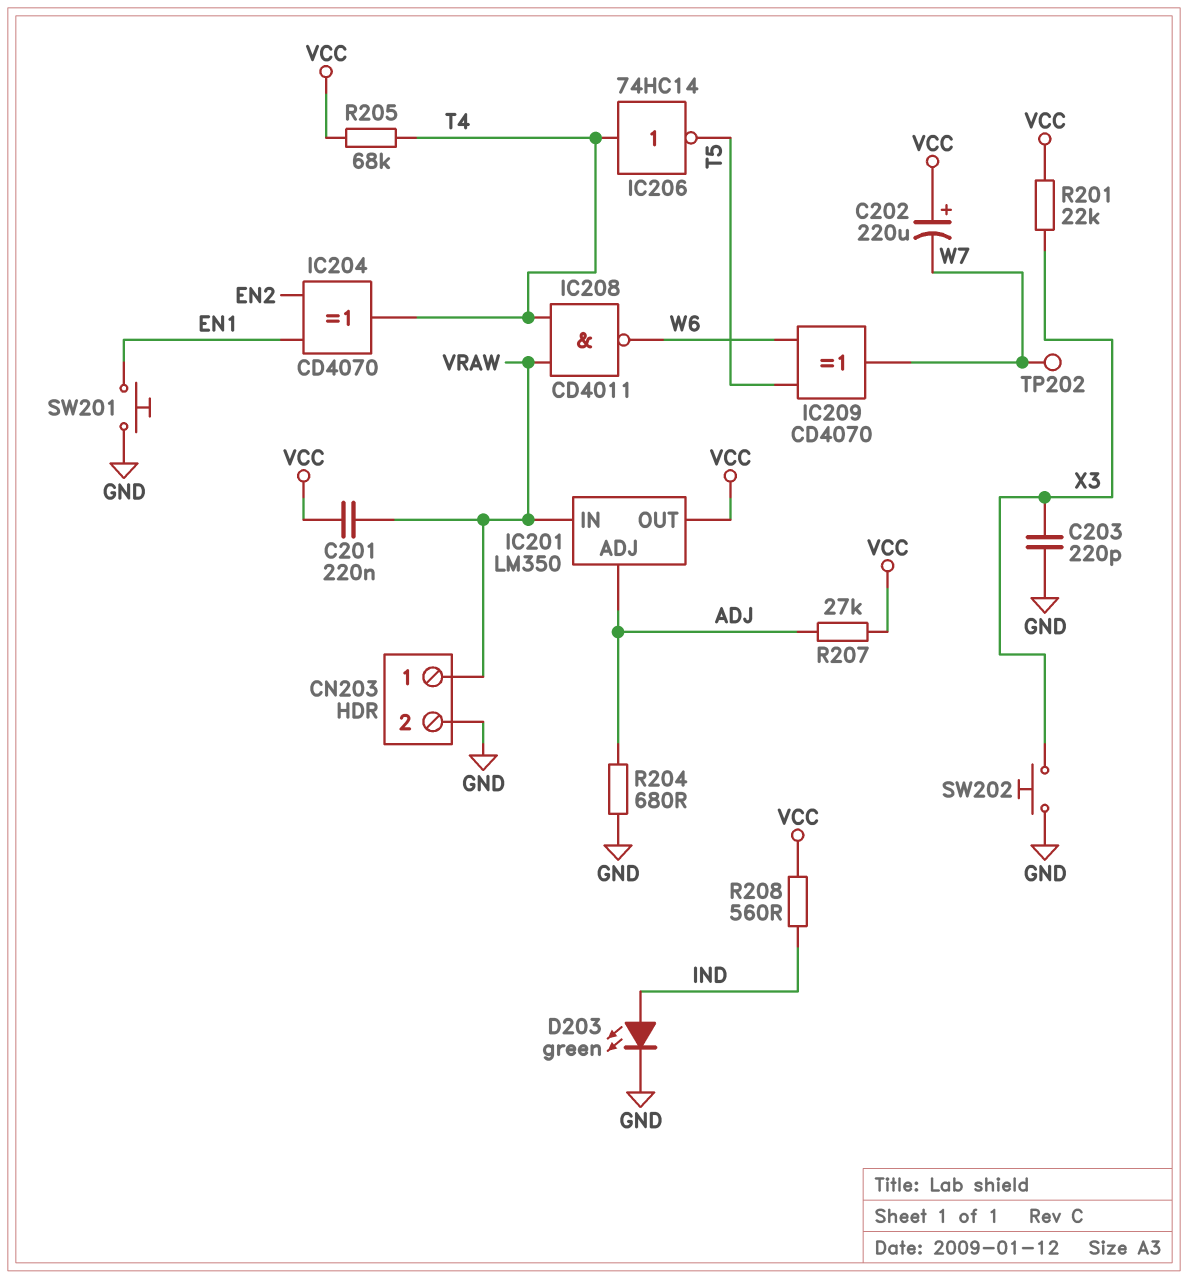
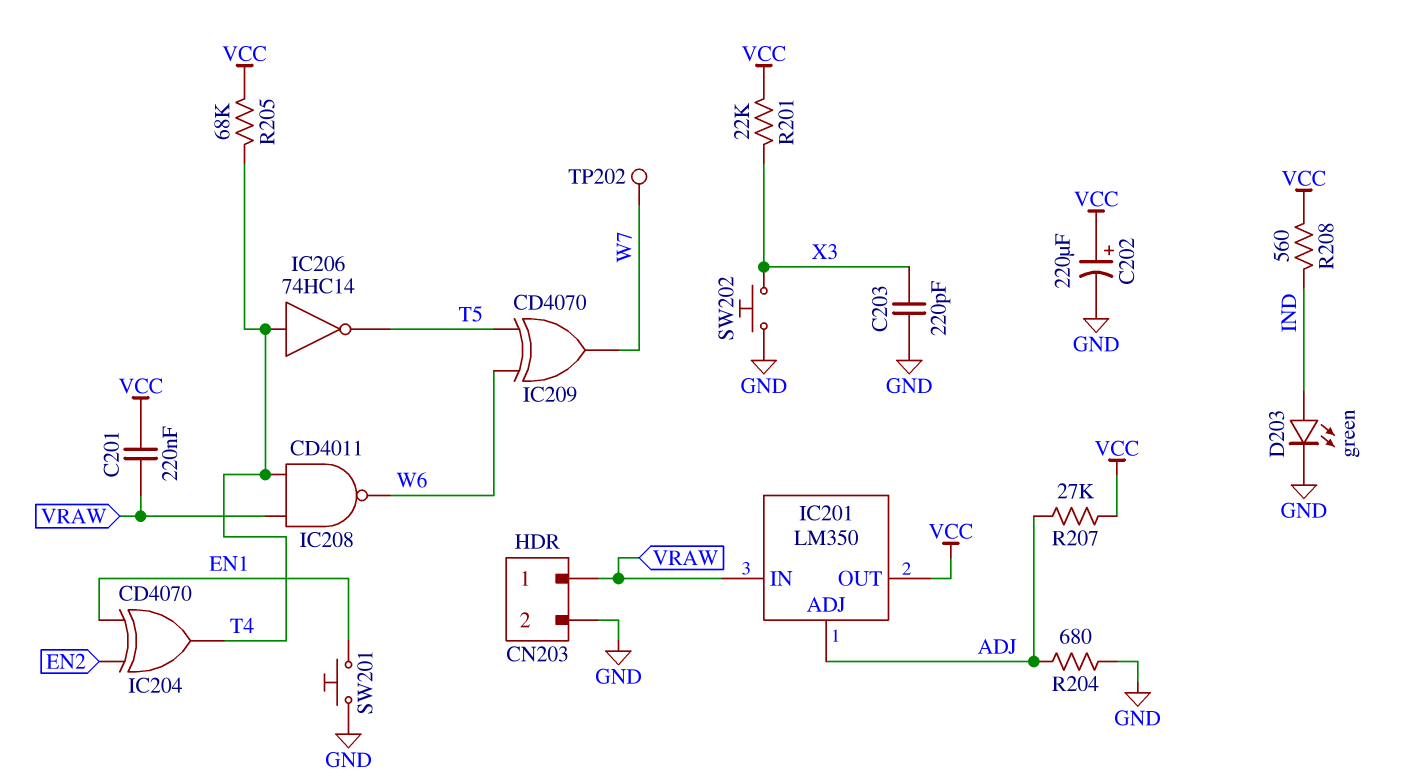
C202: 220uF (plus VCC, minus W7) -> 220uF (plus VCC, minus GND)

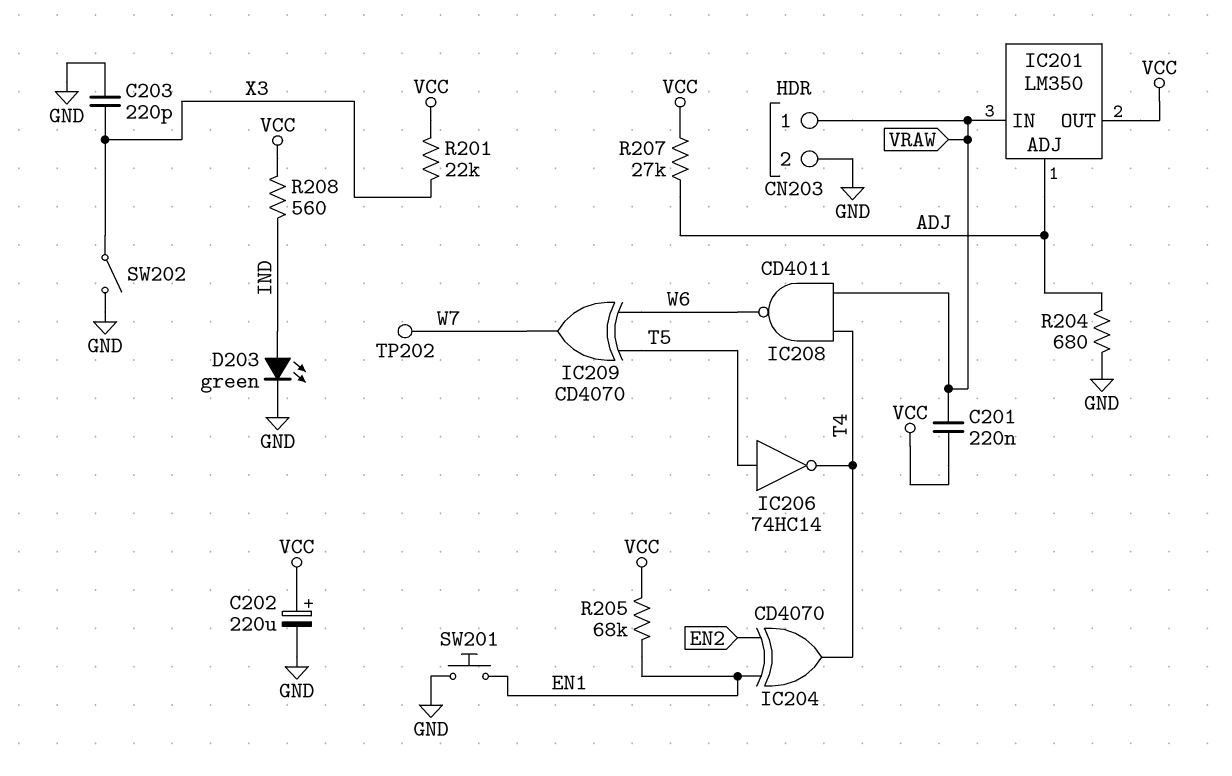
IC206: NOT 74HC14 (in T4, out T5) -> NOT 74HC14 (in T5, out T4)
R205: 68k (T4, VCC) -> 68k (EN1, VCC)
SW202: button (GND, X3) -> switch (GND, X3)

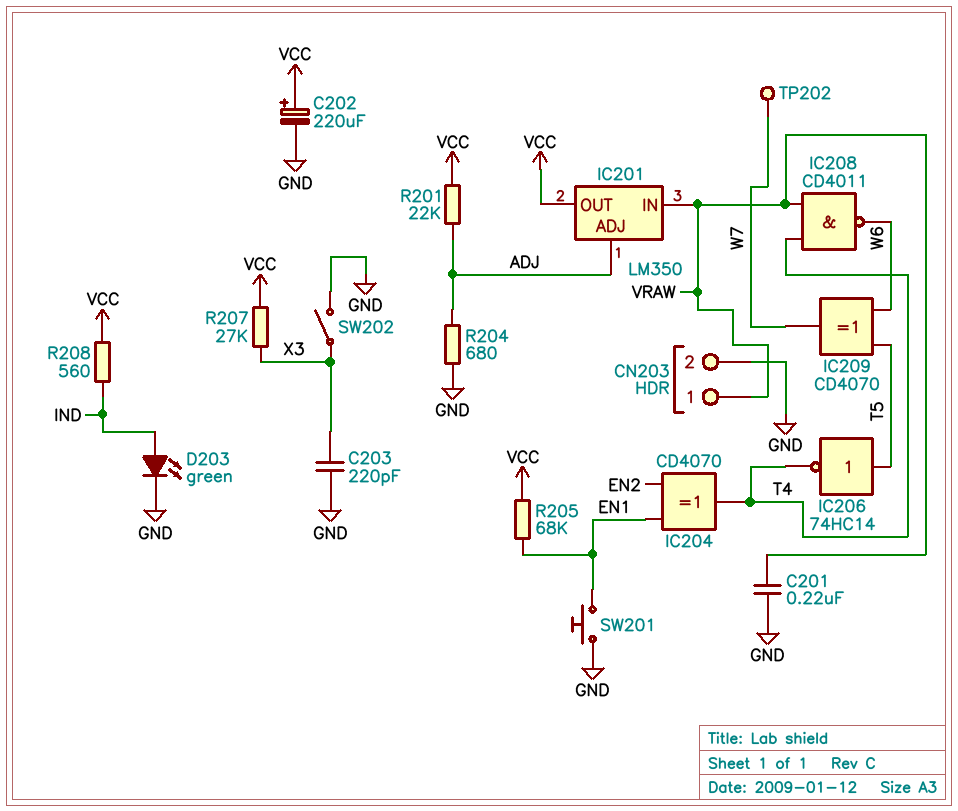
C201: 220nF (VCC, VRAW) -> 220nF (GND, VRAW)
R201: 22k (VCC, X3) -> 22k (ADJ, VCC)
R207: 27k (ADJ, VCC) -> 27k (VCC, X3)

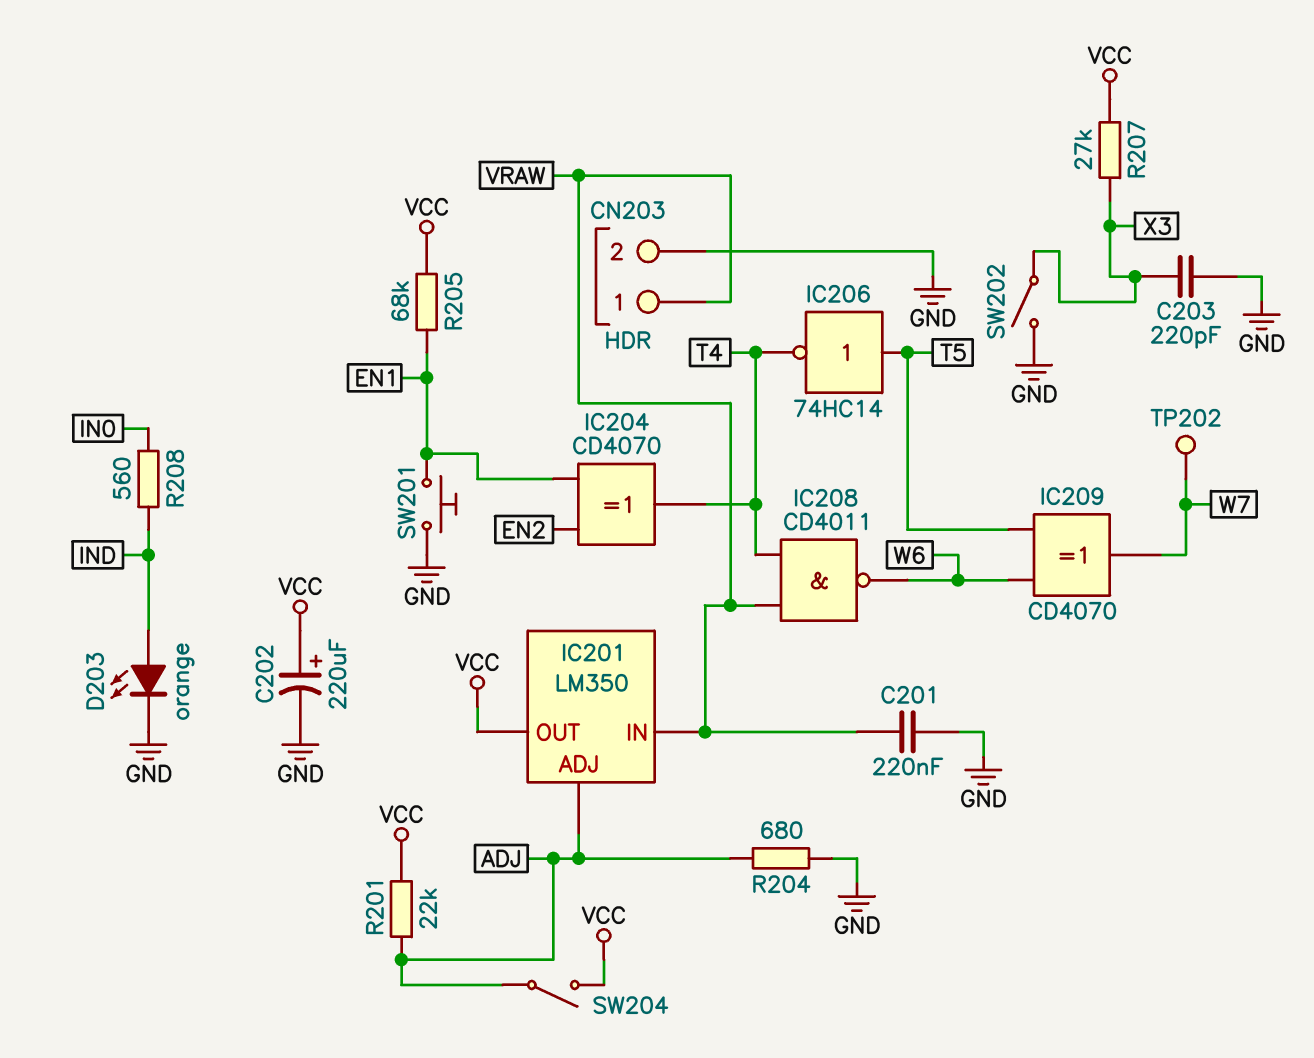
D203: LED green (A IND, K GND) -> LED orange (A IND, K GND)
R208: 560 (IND, VCC) -> 560 (IN0, IND)
SW204: none -> switch (ADJ, VCC)

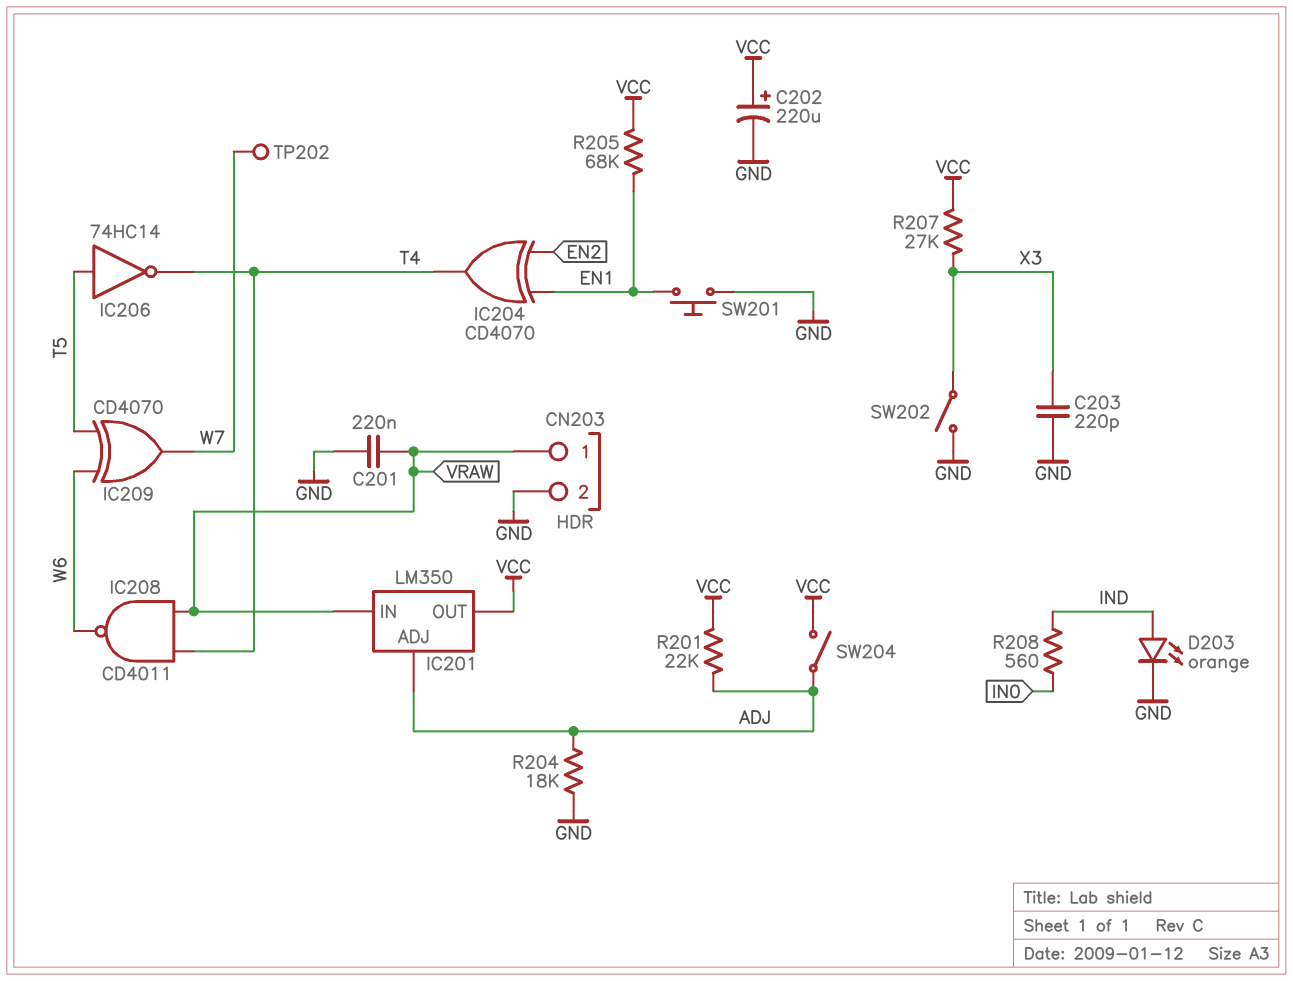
R204: 680 (ADJ, GND) -> 18k (ADJ, GND)

